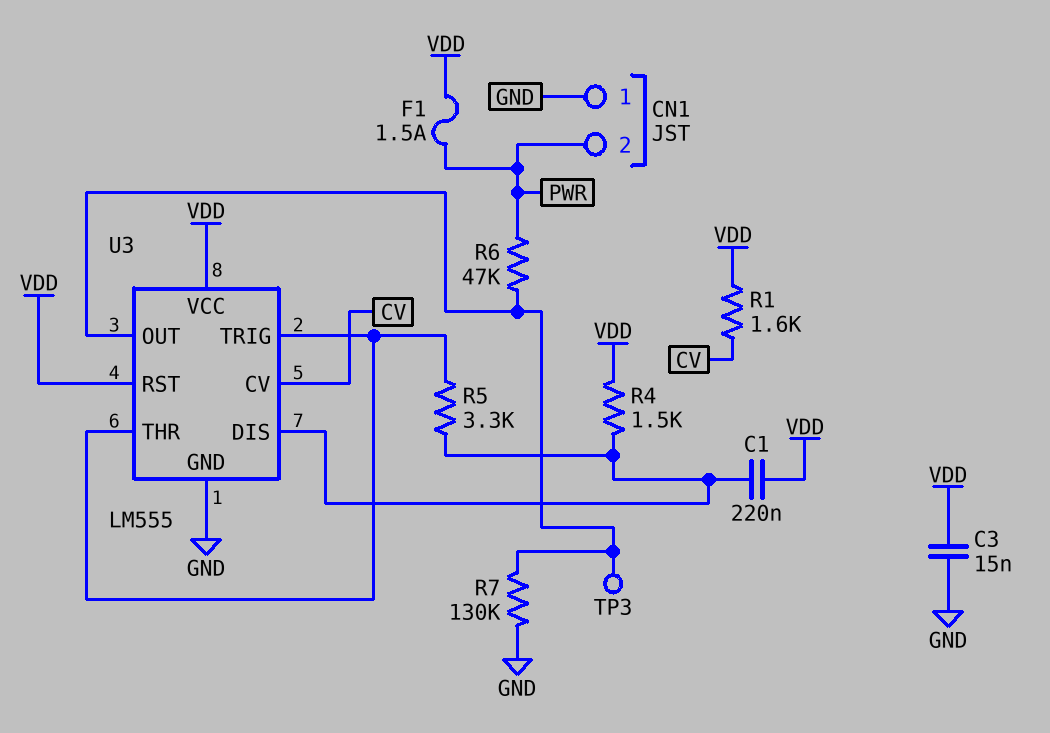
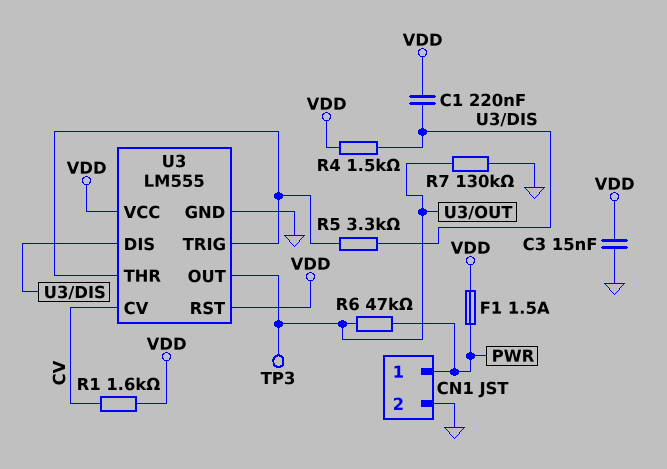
CN1 pin 1: GND -> PWR
CN1 pin 2: PWR -> GND

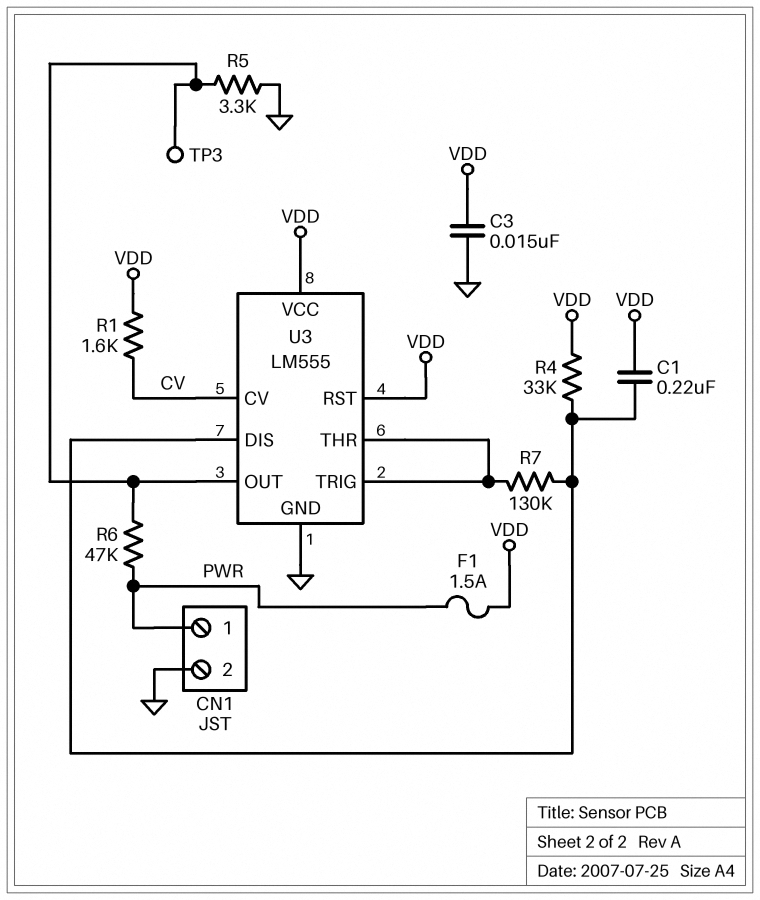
R4: 1.5k (U3/DIS, VDD) -> 33k (U3/DIS, VDD)
R5: 3.3k (U3/DIS, U3/THR) -> 3.3k (GND, U3/OUT)
R7: 130k (GND, U3/OUT) -> 130k (U3/DIS, U3/THR)

